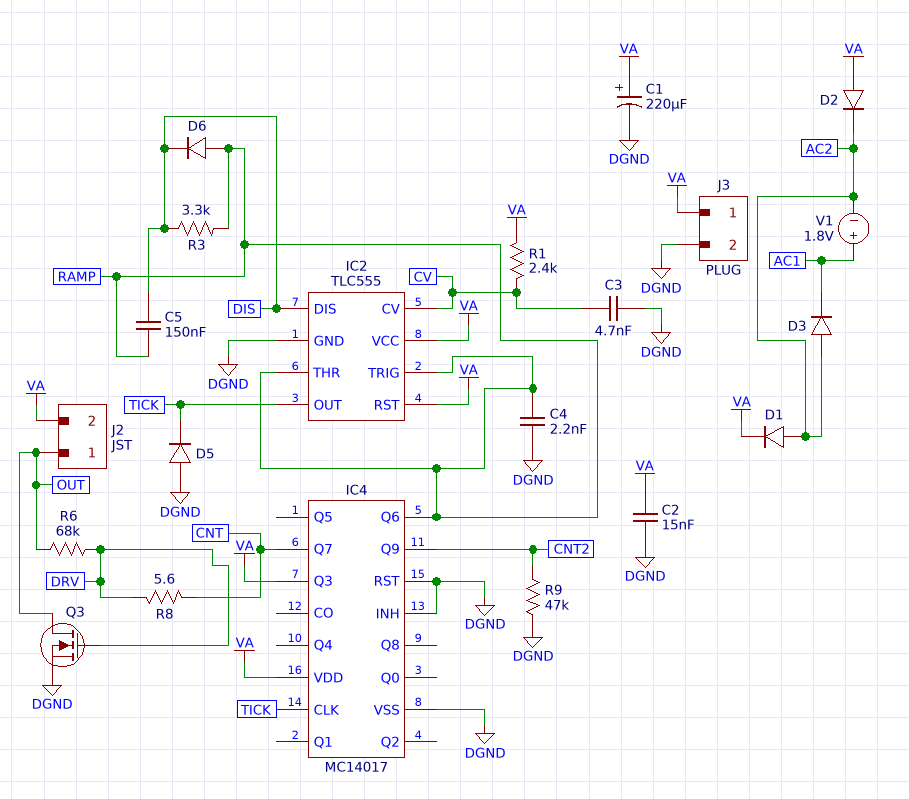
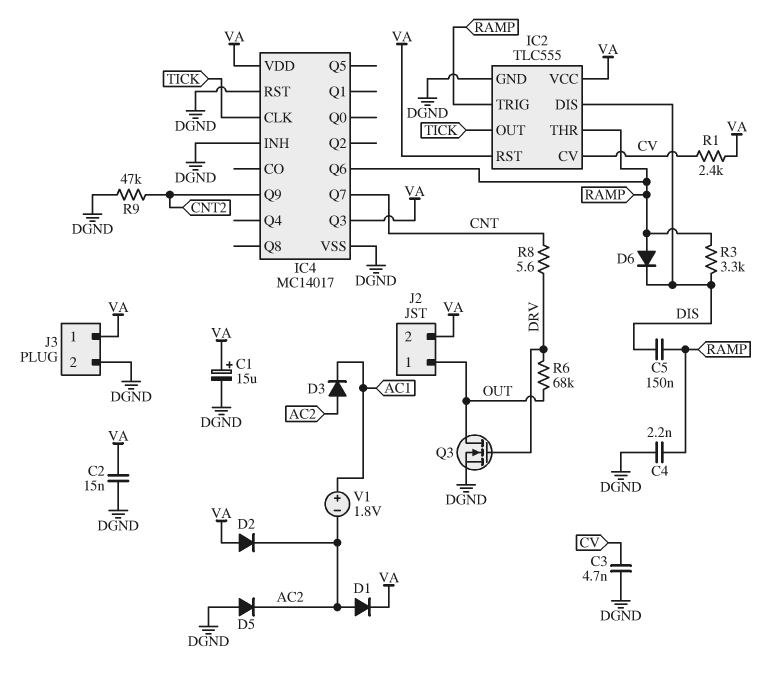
C1: 220uF (plus VA, minus DGND) -> 15uF (plus VA, minus DGND)
D5: diode (A DGND, K TICK) -> diode (A DGND, K AC2)

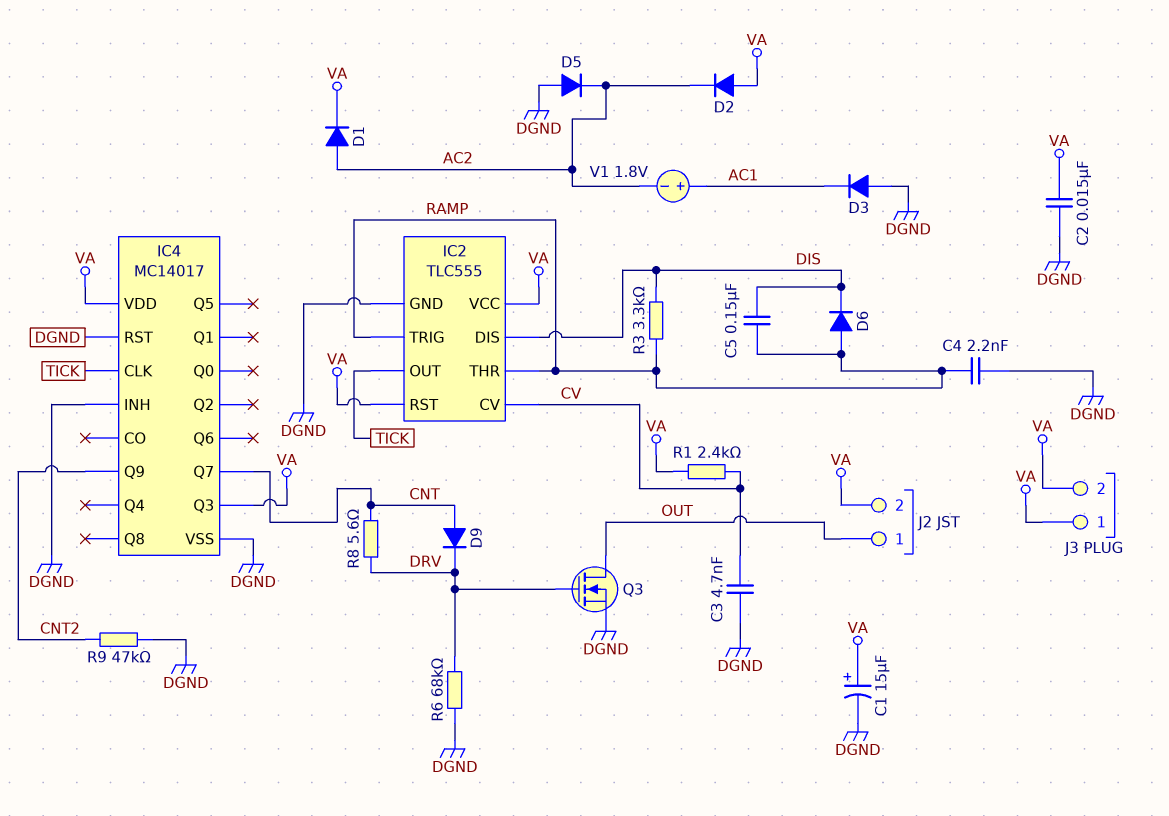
D3: diode (A AC2, K AC1) -> diode (A DGND, K AC1)
D9: none -> diode (A CNT, K DRV)
IC4 pin Q6: RAMP -> none
J3 pin 2: DGND -> VA
R6: 68k (DRV, OUT) -> 68k (DGND, DRV)

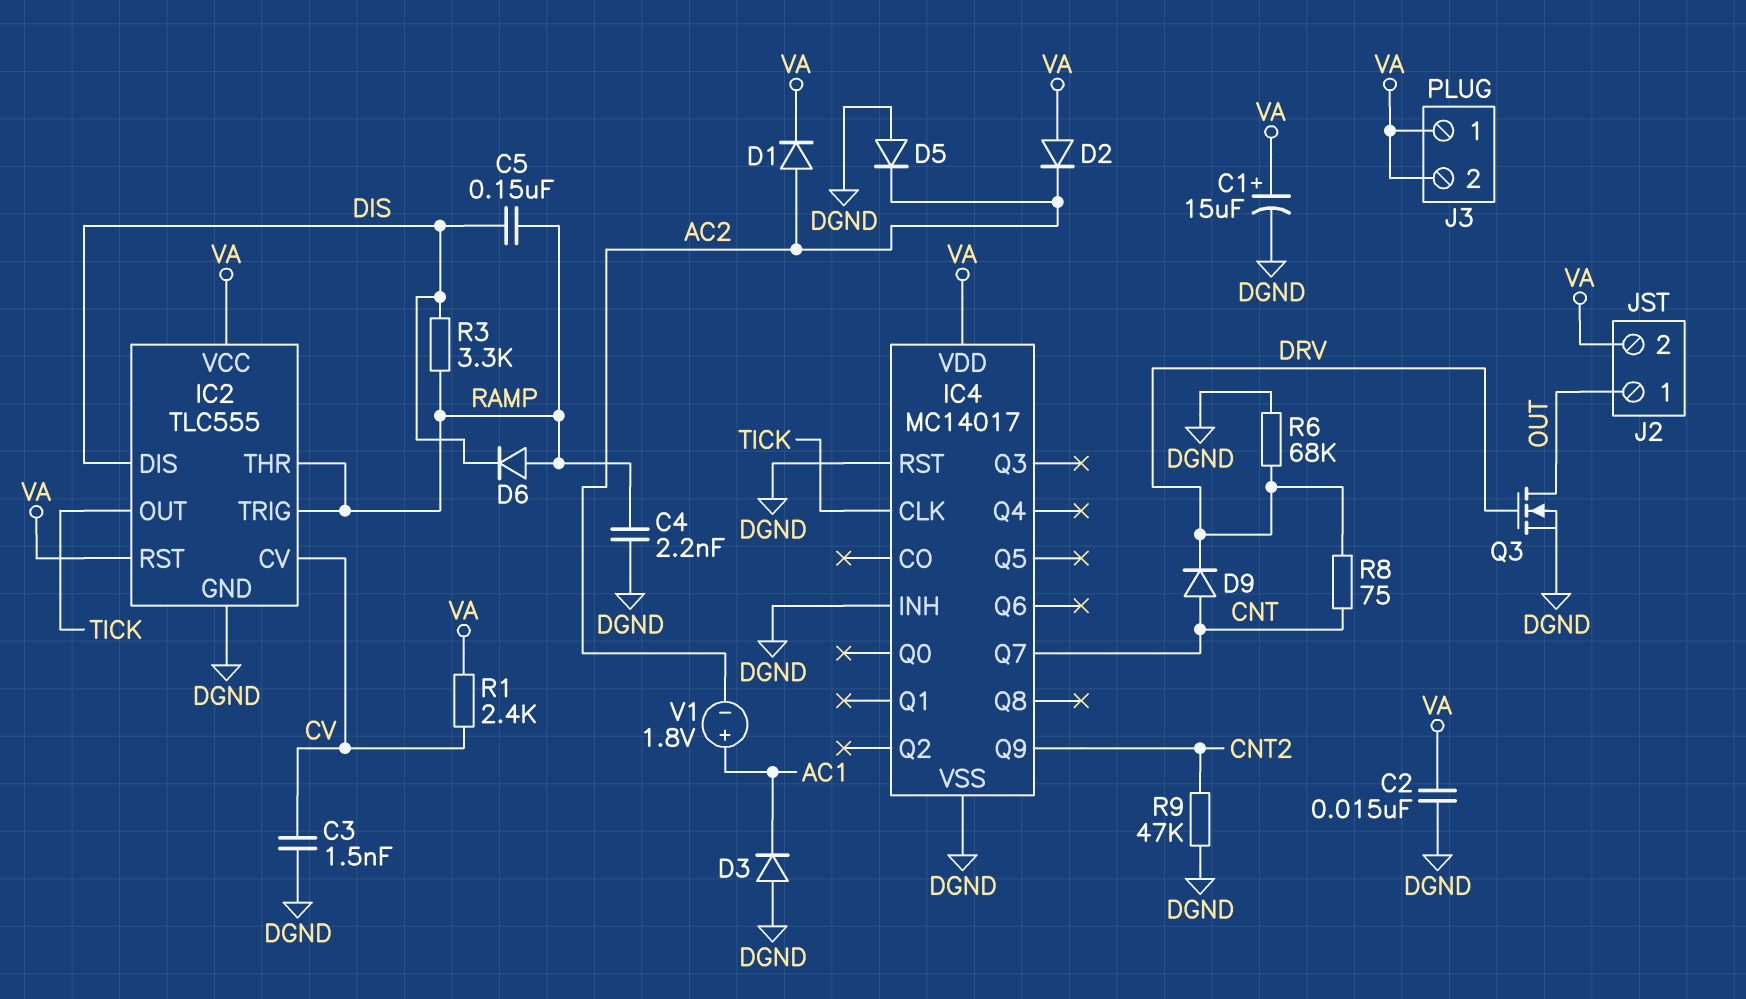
C3: 4.7nF (CV, DGND) -> 1.5nF (CV, DGND)
IC4 pin Q3: VA -> none
R8: 5.6 (CNT, DRV) -> 75 (CNT, DRV)

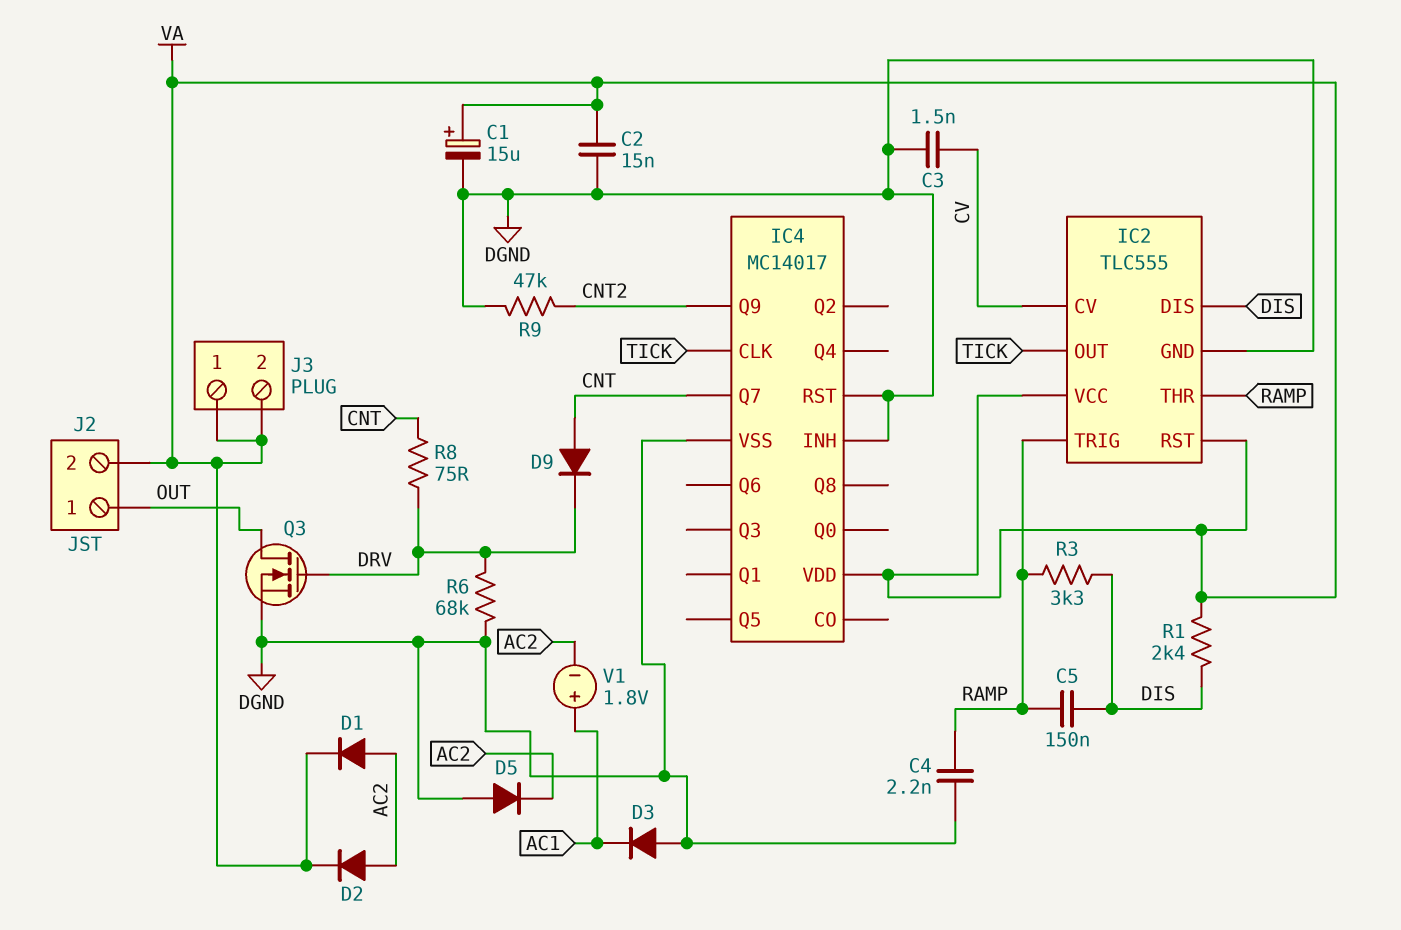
D2: diode (A VA, K AC2) -> diode (A AC2, K VA)
D6: diode (A RAMP, K DIS) -> none
R1: 2.4k (CV, VA) -> 2.4k (DIS, VA)

